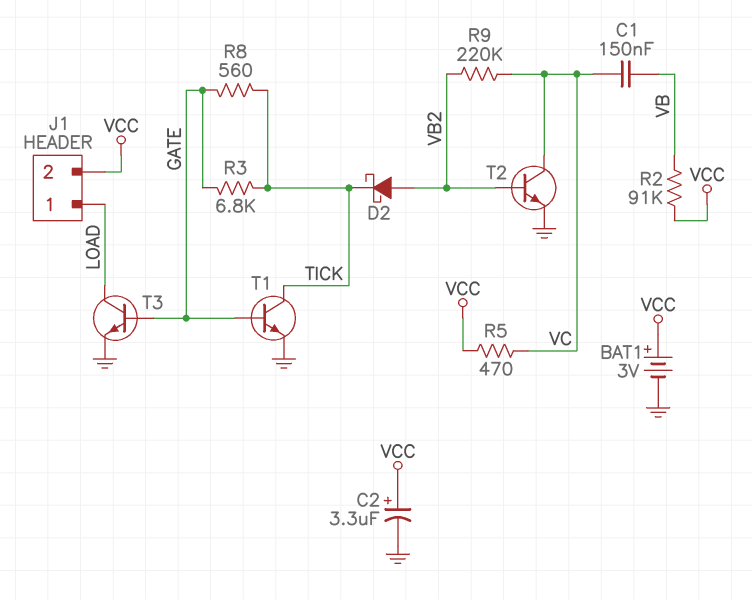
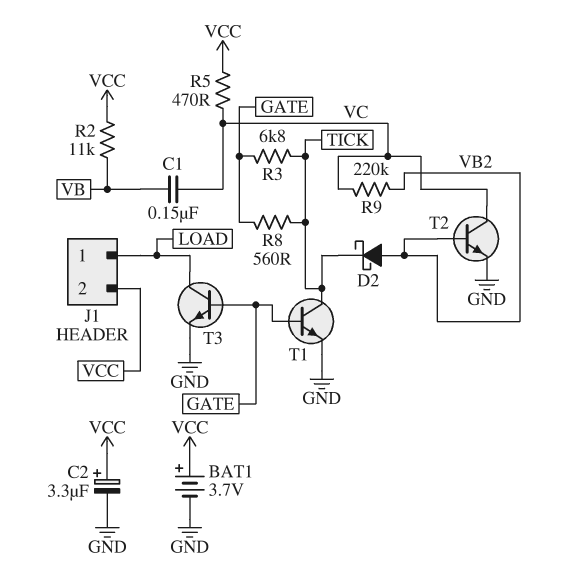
BAT1: 3V (plus VCC, minus GND) -> 3.7V (plus VCC, minus GND)
R2: 91k (VB, VCC) -> 11k (VB, VCC)

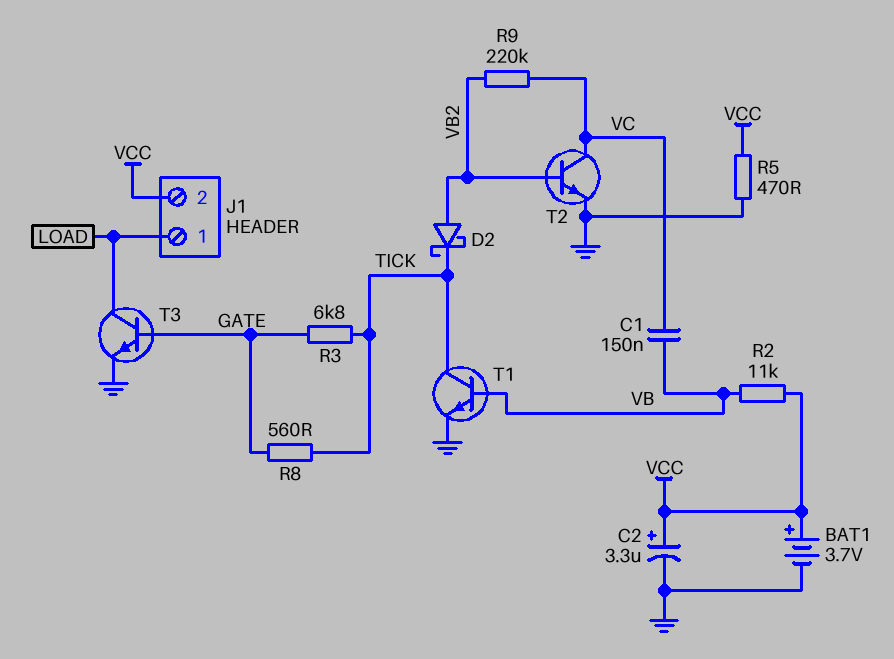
R5: 470 (VC, VCC) -> 470 (GND, VCC)
T1: NPN (B GATE, C TICK, E GND) -> NPN (B VB, C TICK, E GND)

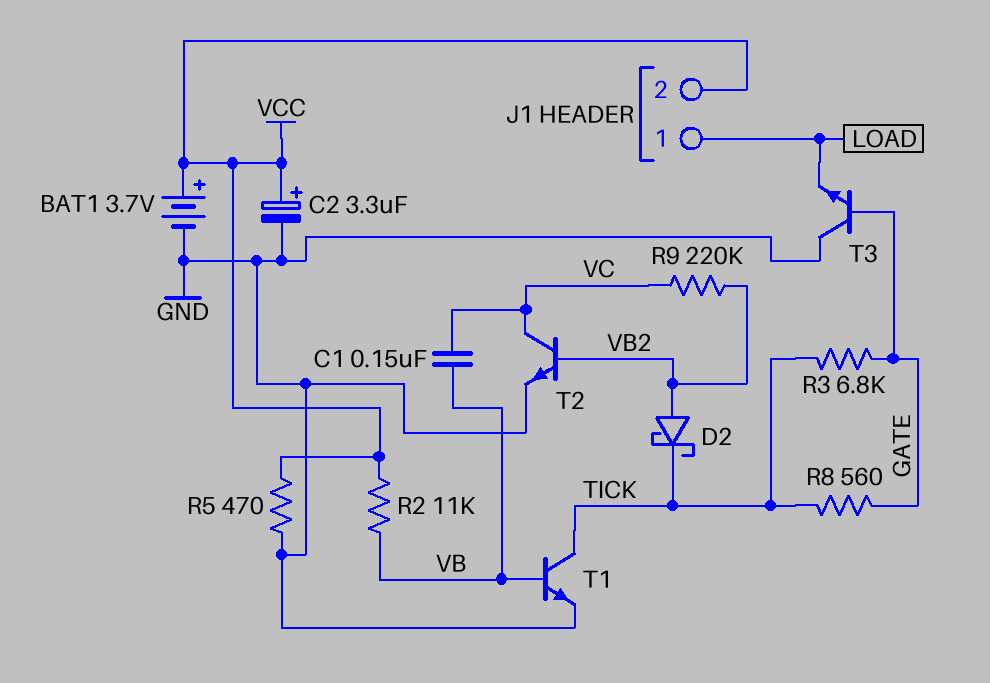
T3: NPN (B GATE, C LOAD, E GND) -> NPN (B GATE, C GND, E LOAD)

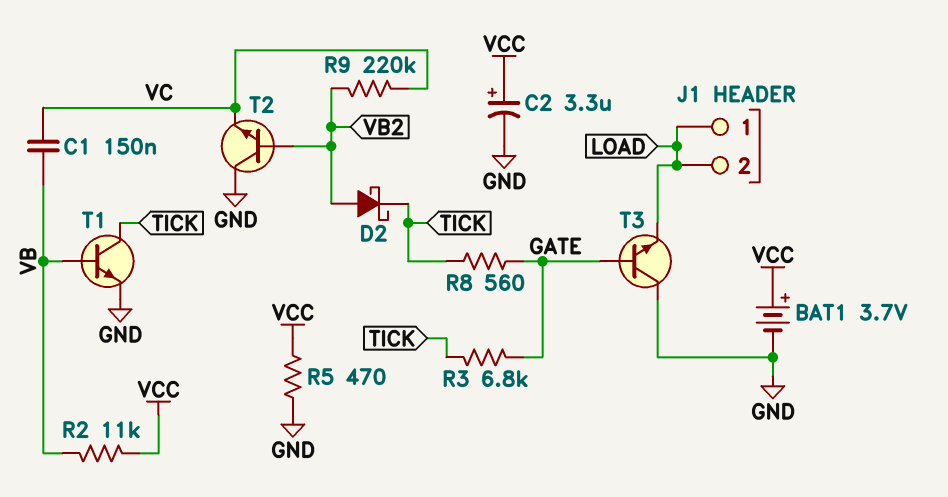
J1 pin 2: VCC -> LOAD
T2: NPN (B VB2, C VC, E GND) -> NPN (B VB2, C GND, E VC)

